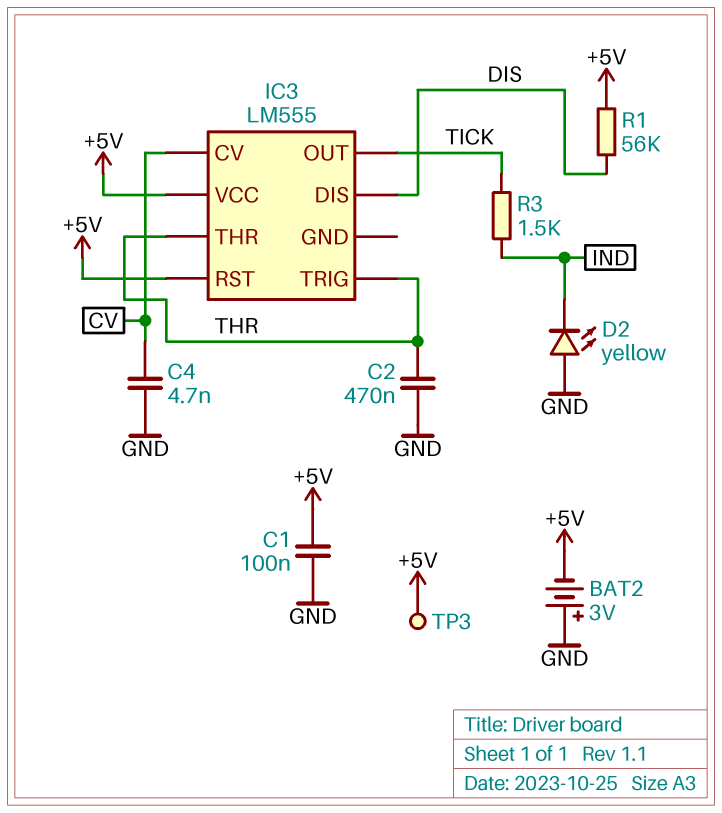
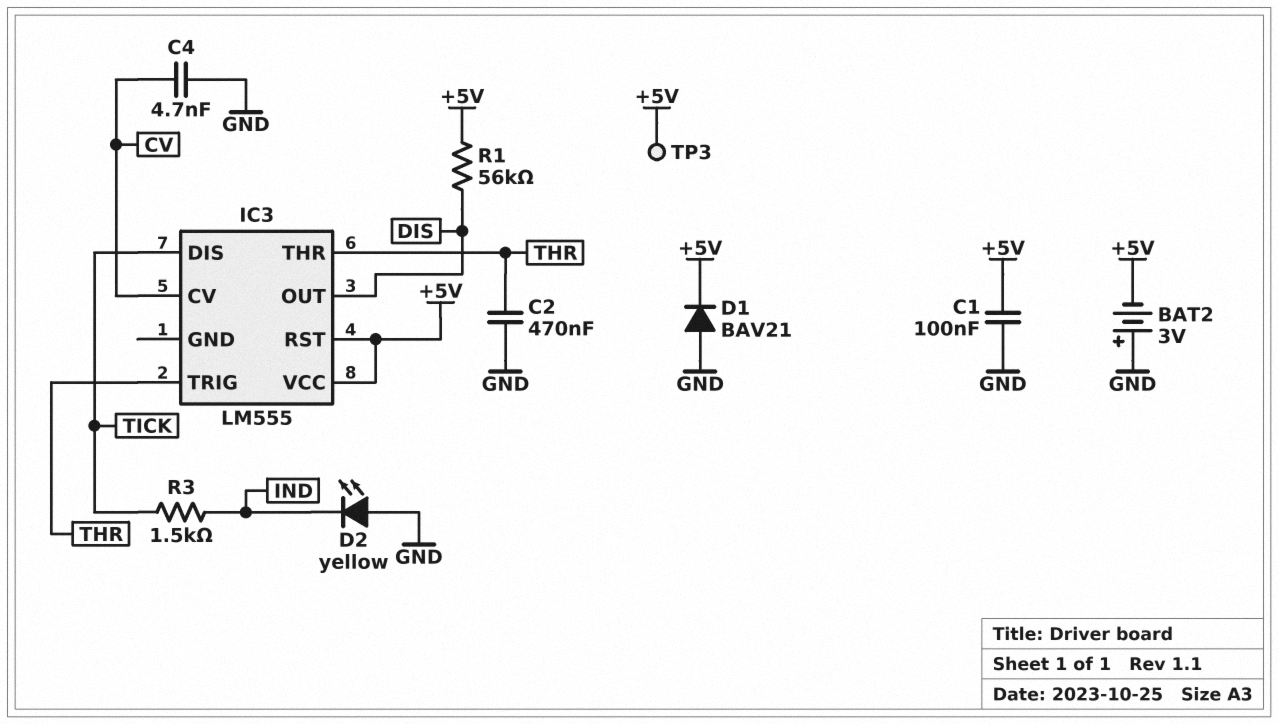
D1: none -> diode BAV21 (A GND, K +5V)
IC3 pin DIS: DIS -> TICK
IC3 pin OUT: TICK -> DIS

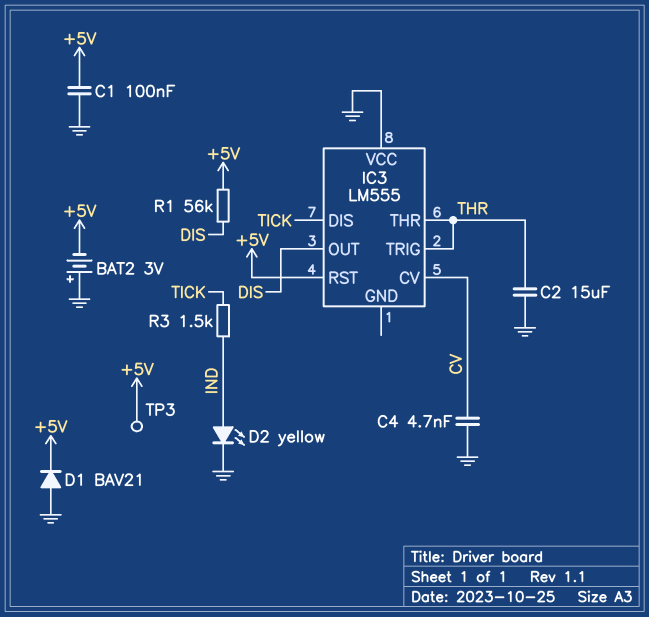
C2: 470nF (GND, THR) -> 15uF (GND, THR)
D2: LED yellow (A GND, K IND) -> LED yellow (A IND, K GND)
IC3 pin VCC: +5V -> GND

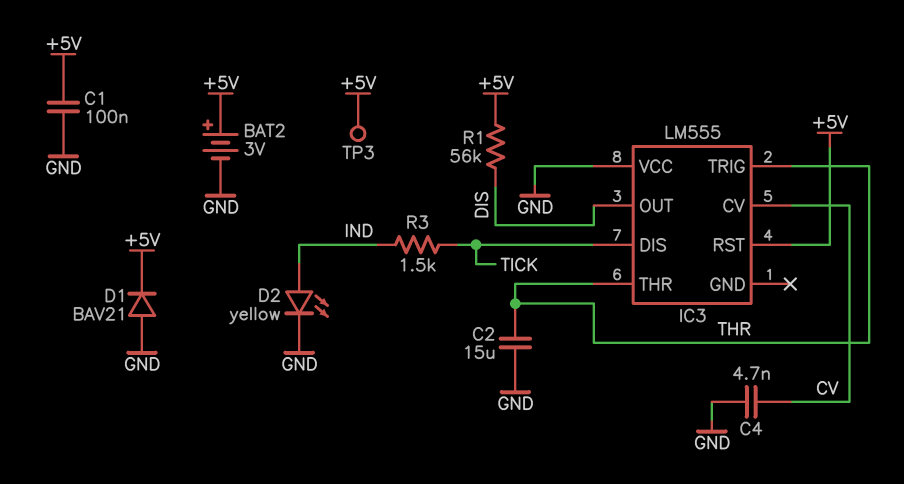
BAT2: 3V (plus GND, minus +5V) -> 3V (plus +5V, minus GND)

